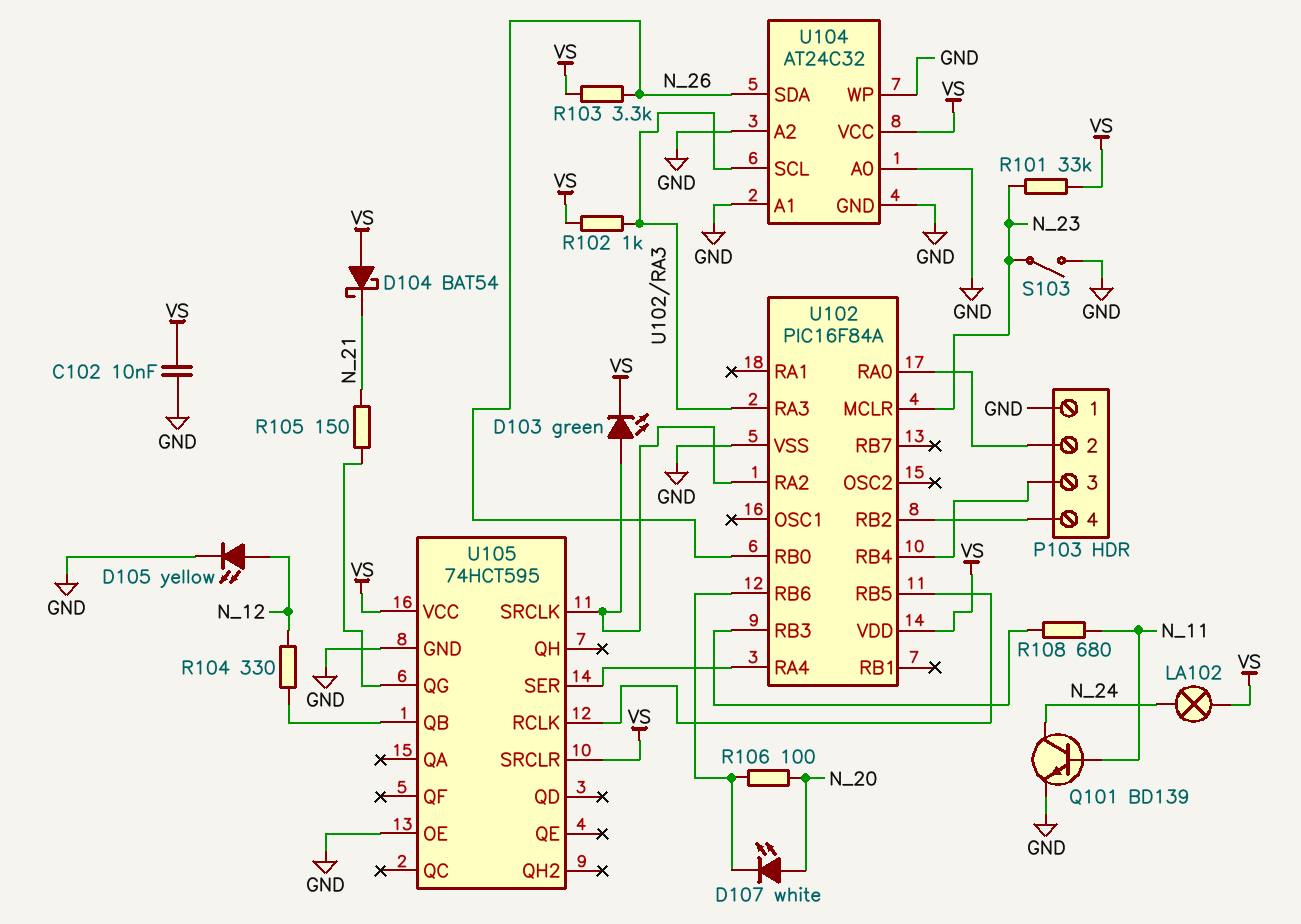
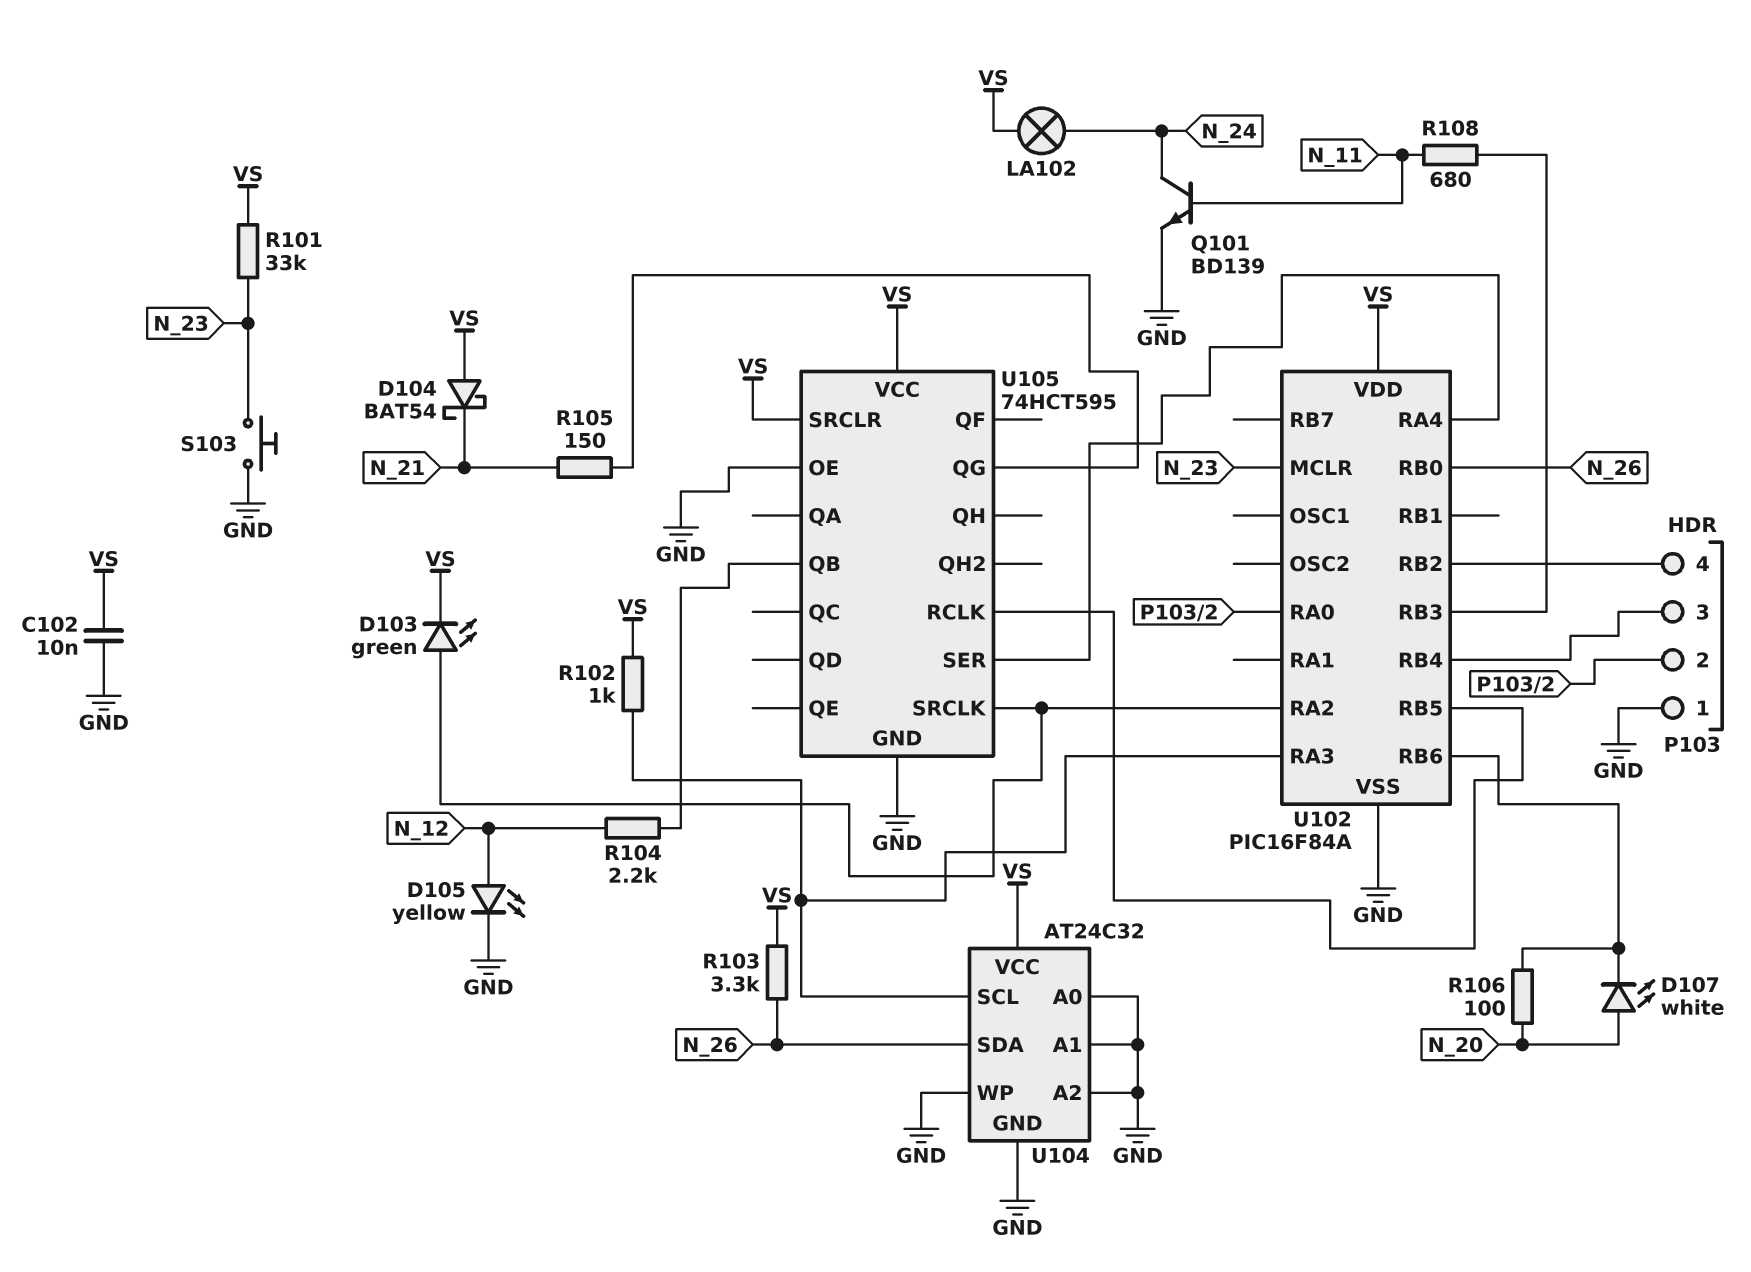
R104: 330 (N_12, U105/QB) -> 2.2k (N_12, U105/QB)
S103: switch (GND, N_23) -> button (GND, N_23)

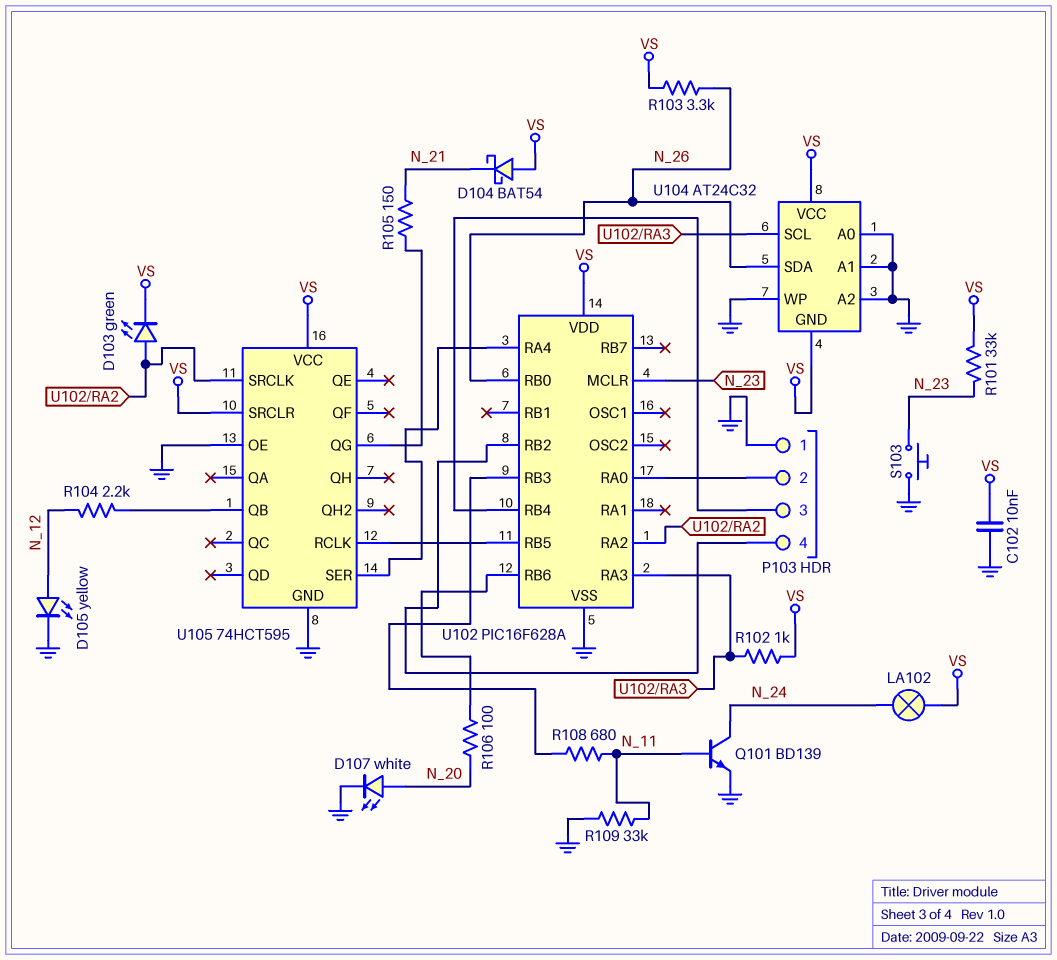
D107: LED white (A N_20, K U102/RB6) -> LED white (A N_20, K GND)
R109: none -> 33k (GND, N_11)
U102: PIC16F84A -> PIC16F628A
U104 pin GND: GND -> VS

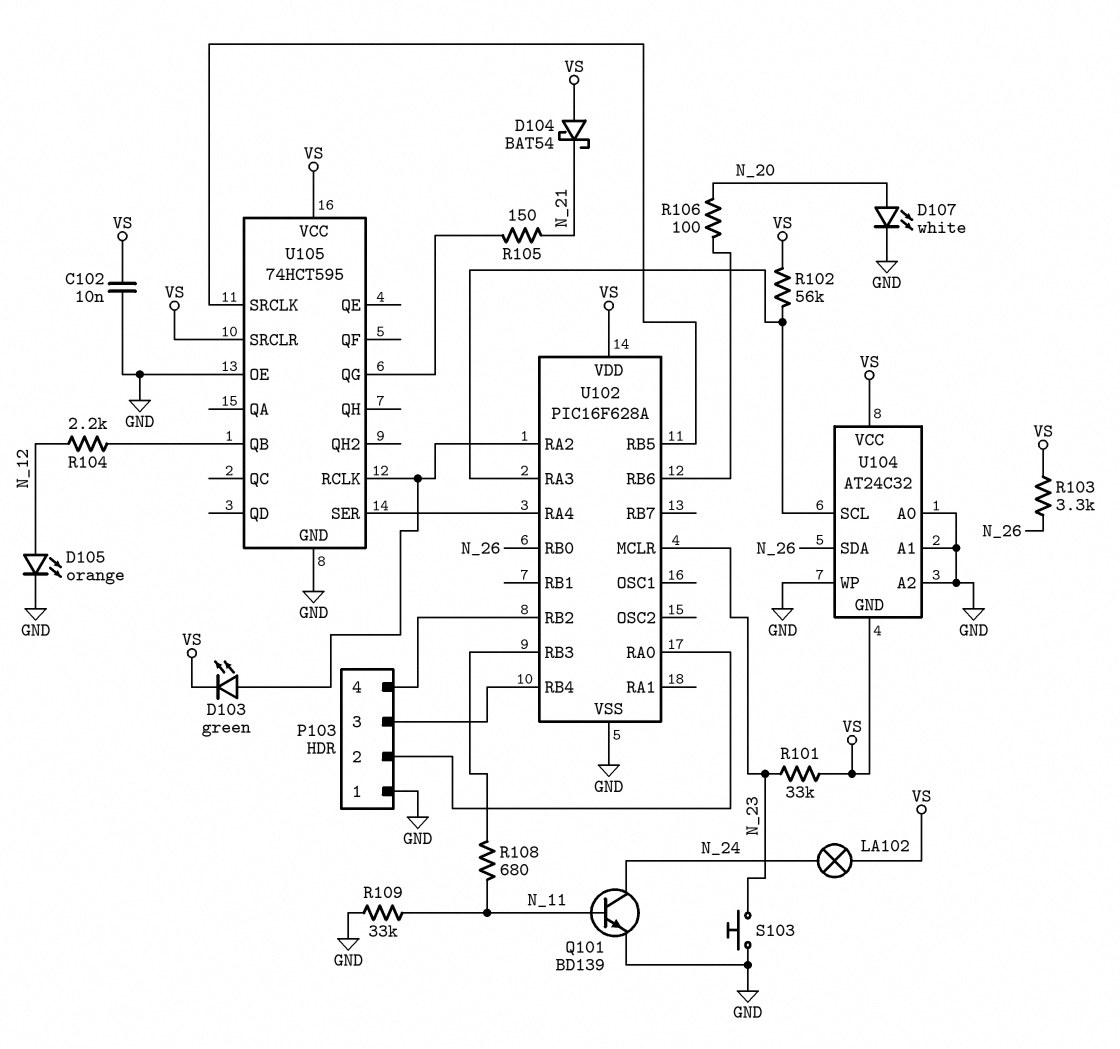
D105: LED yellow (A N_12, K GND) -> LED orange (A N_12, K GND)
R102: 1k (U102/RA3, VS) -> 56k (U102/RA3, VS)
U105 pin RCLK: U102/RB5 -> U102/RA2
U105 pin SRCLK: U102/RA2 -> U102/RB5

